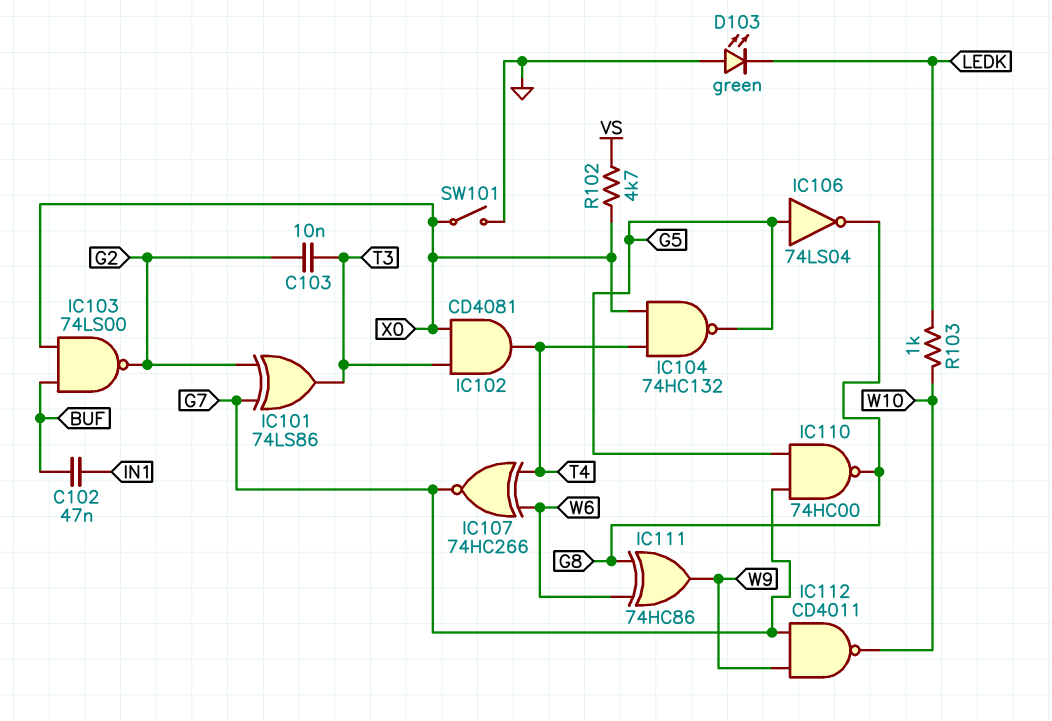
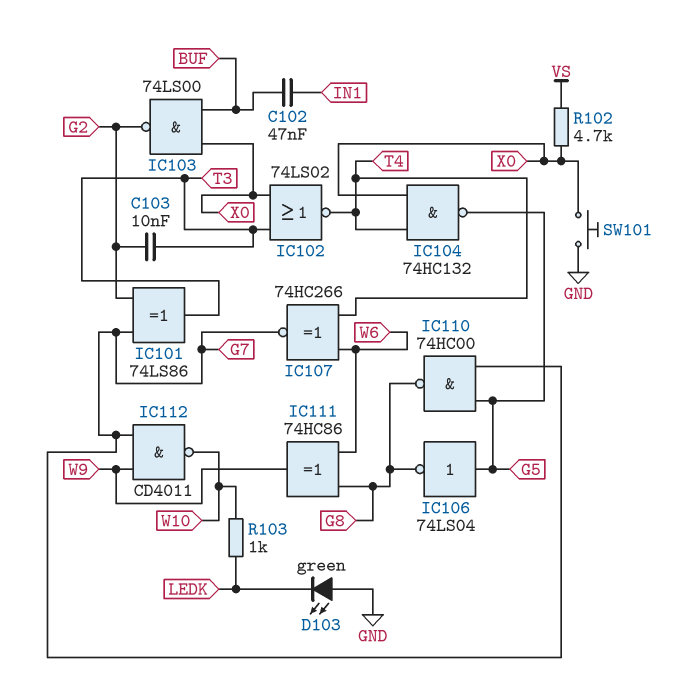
IC102: AND CD4081 (in T3, in X0, out T4) -> NOR 74LS02 (in T3, in X0, out T4)
SW101: switch (GND, X0) -> button (GND, X0)

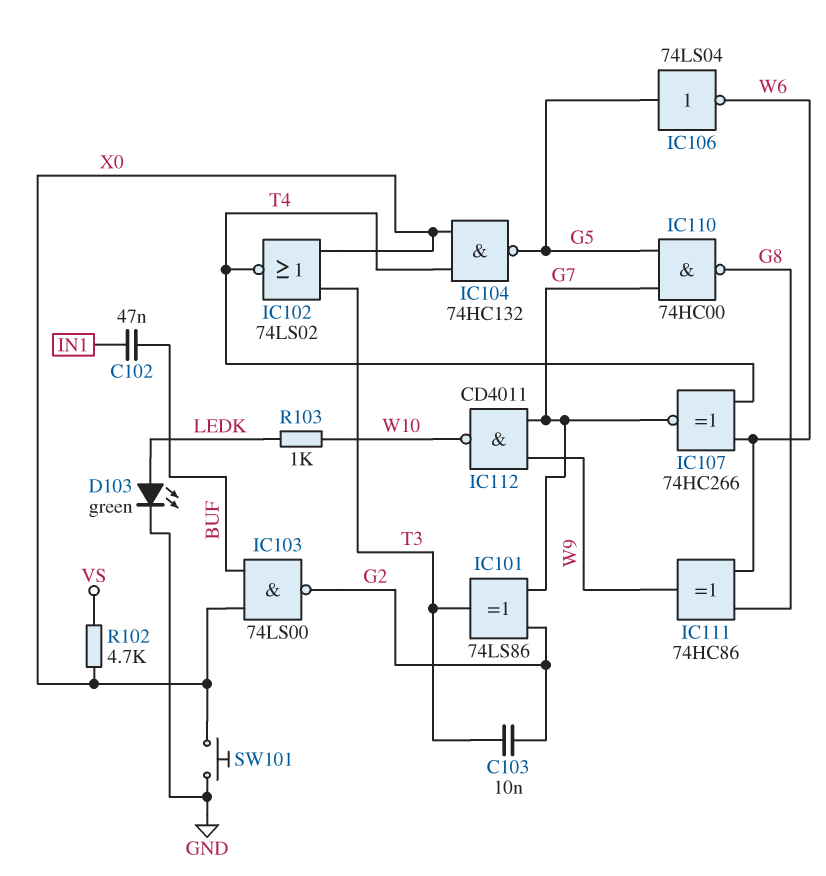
D103: LED green (A GND, K LEDK) -> LED green (A LEDK, K GND)
IC106: NOT 74LS04 (in G5, out G8) -> NOT 74LS04 (in G5, out W6)

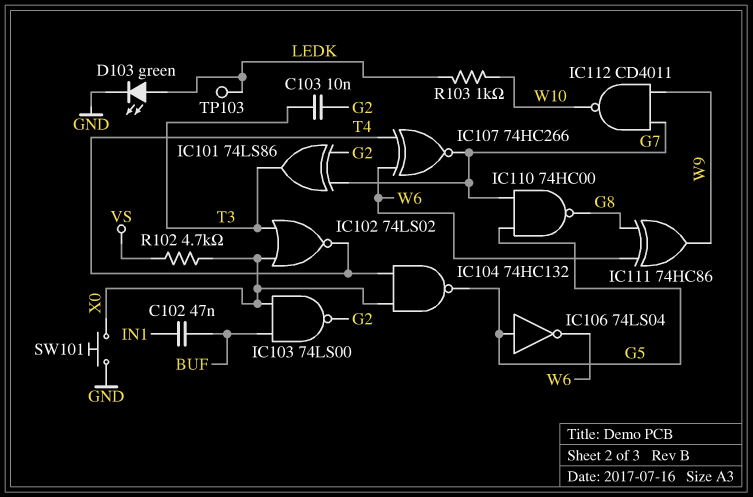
TP103: none -> test point (LEDK)

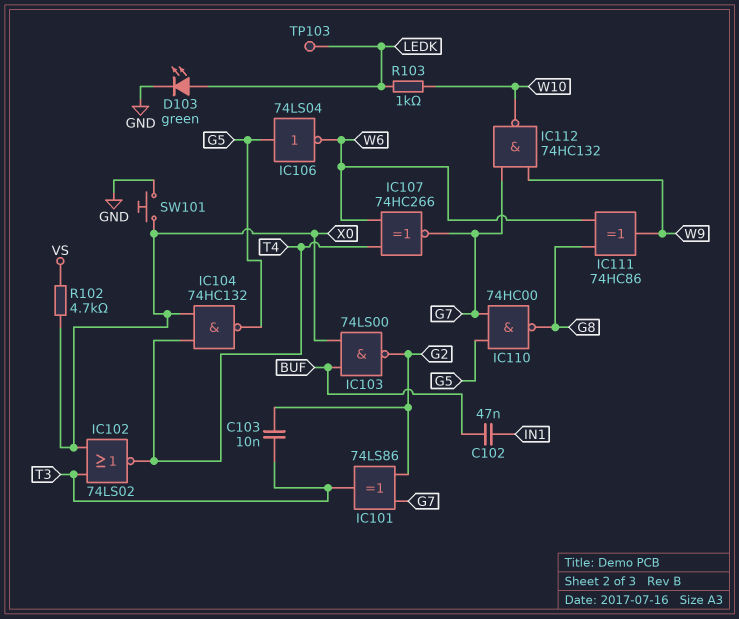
IC112: NAND CD4011 (in G7, in W9, out W10) -> NAND 74HC132 (in G7, in W9, out W10)

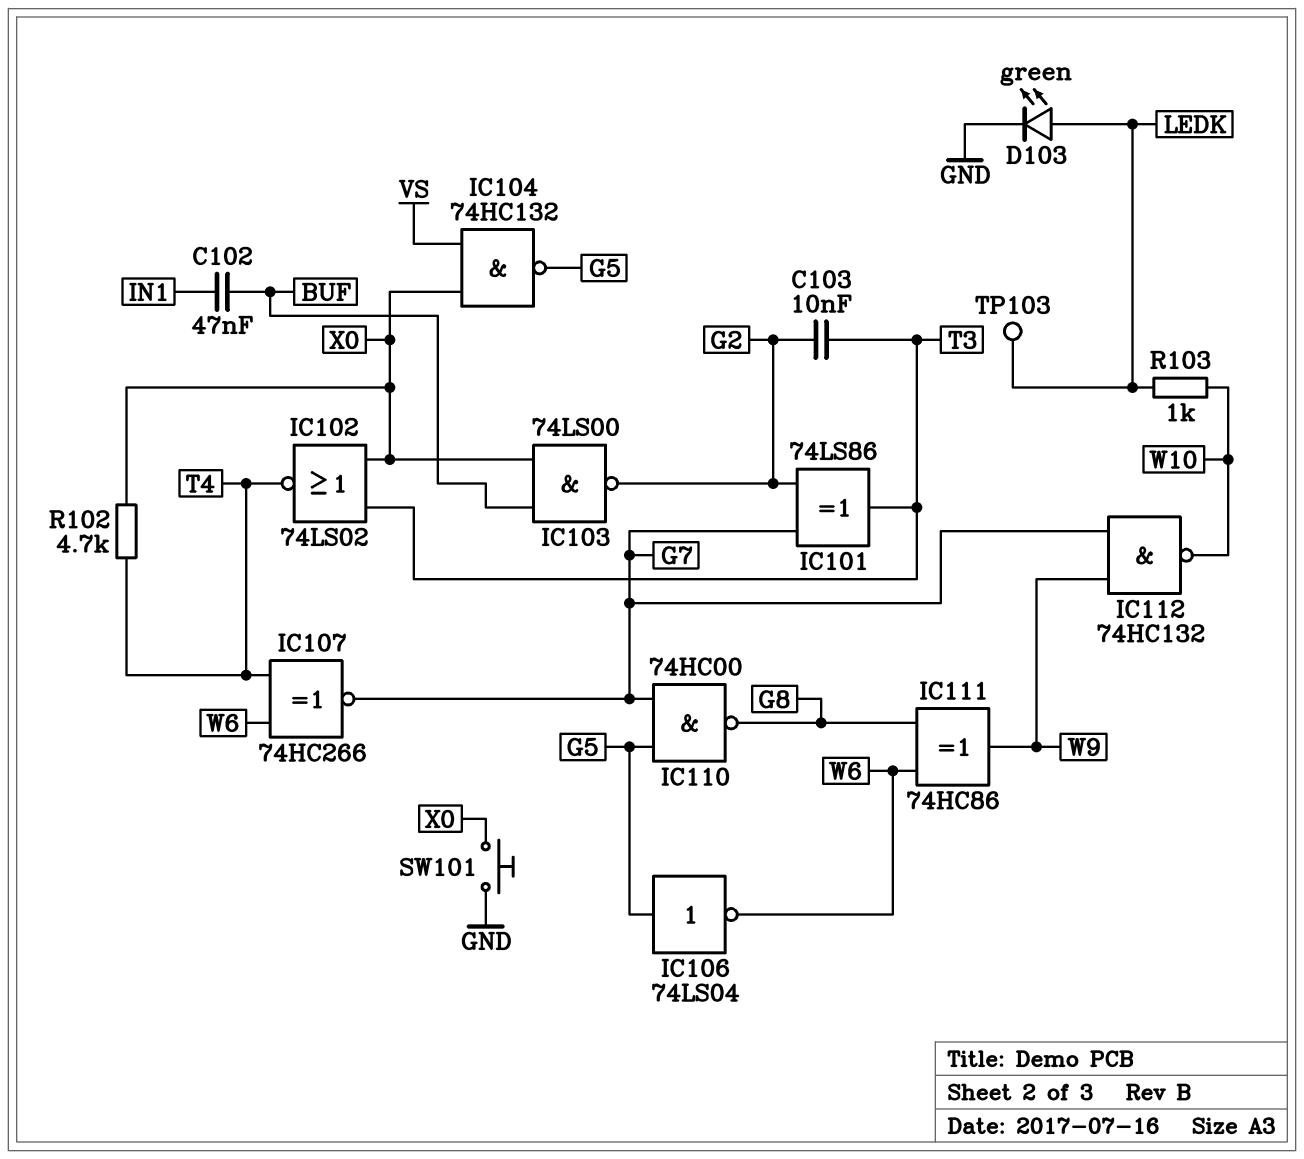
IC104: NAND 74HC132 (in T4, in X0, out G5) -> NAND 74HC132 (in VS, in X0, out G5)
R102: 4.7k (VS, X0) -> 4.7k (T4, X0)

